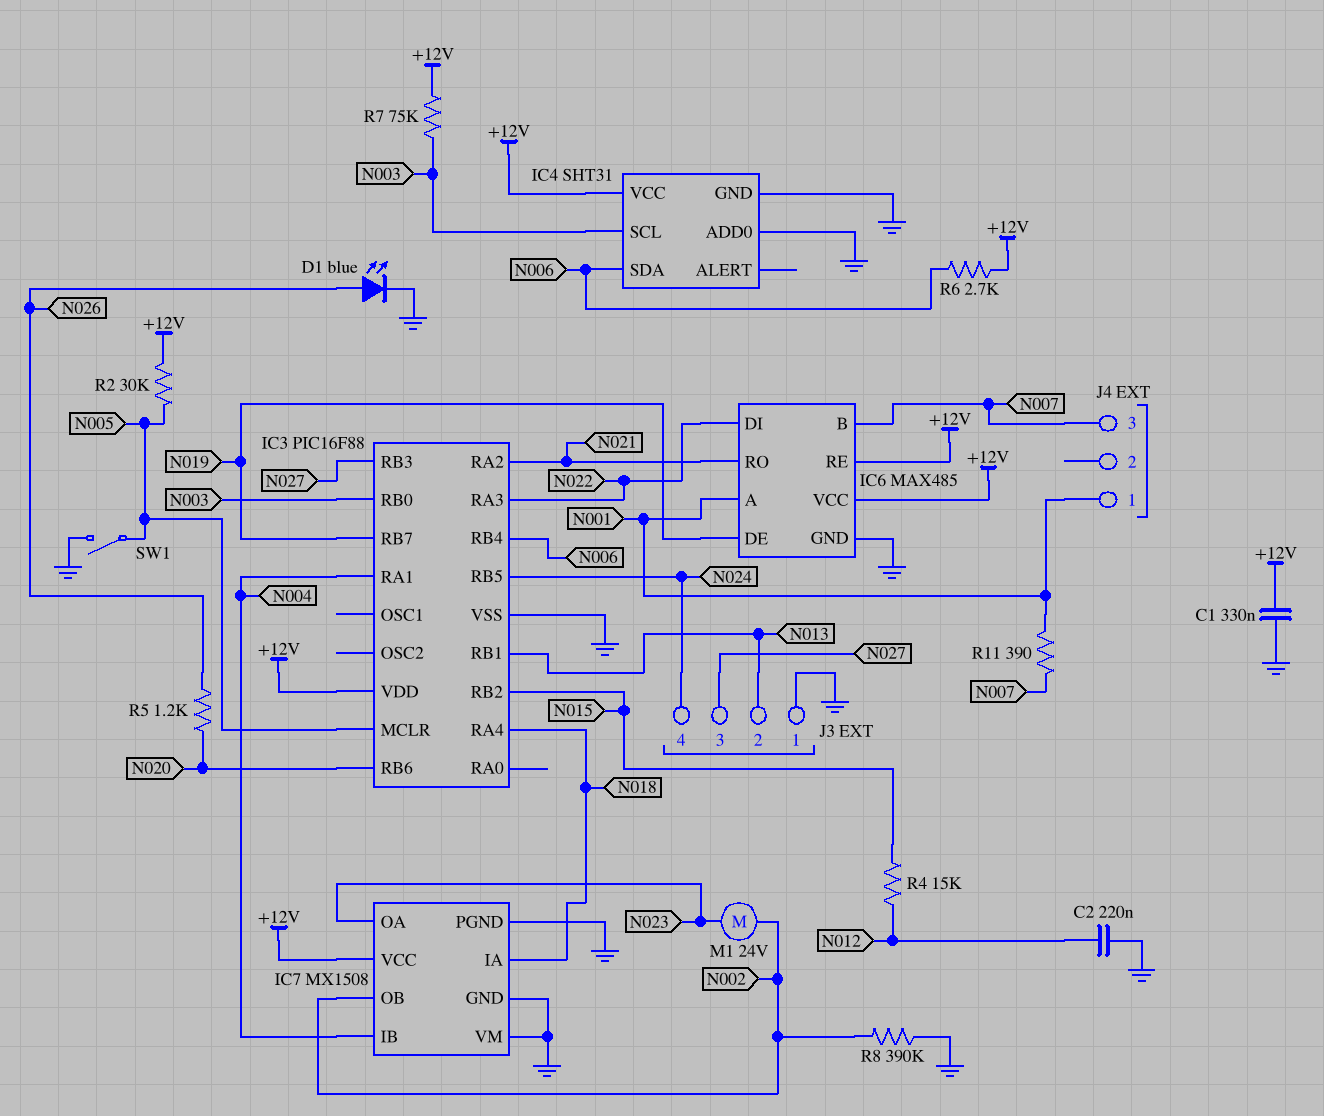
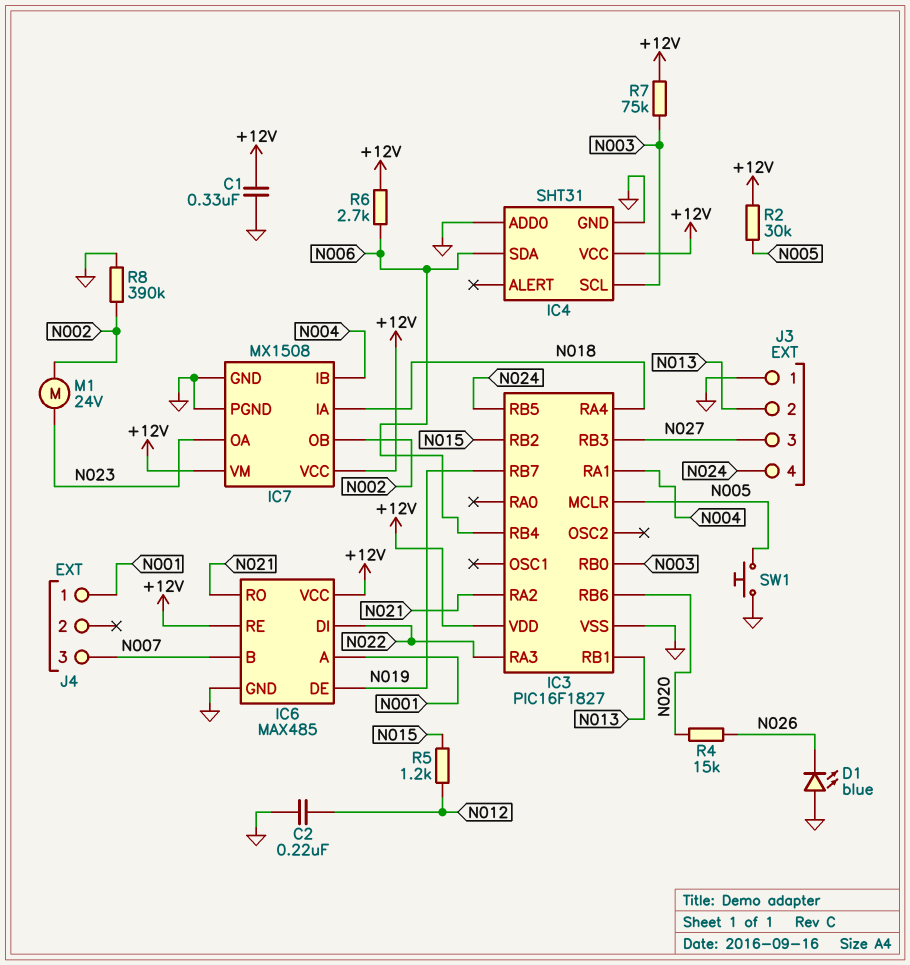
D1: LED blue (A N026, K GND) -> LED blue (A GND, K N026)
IC3: PIC16F88 -> PIC16F1827
IC7 pin VM: GND -> +12V
R4: 15k (N012, N015) -> 15k (N020, N026)
R5: 1.2k (N020, N026) -> 1.2k (N012, N015)
R11: 390 (N001, N007) -> none
SW1: switch (GND, N005) -> button (GND, N005)

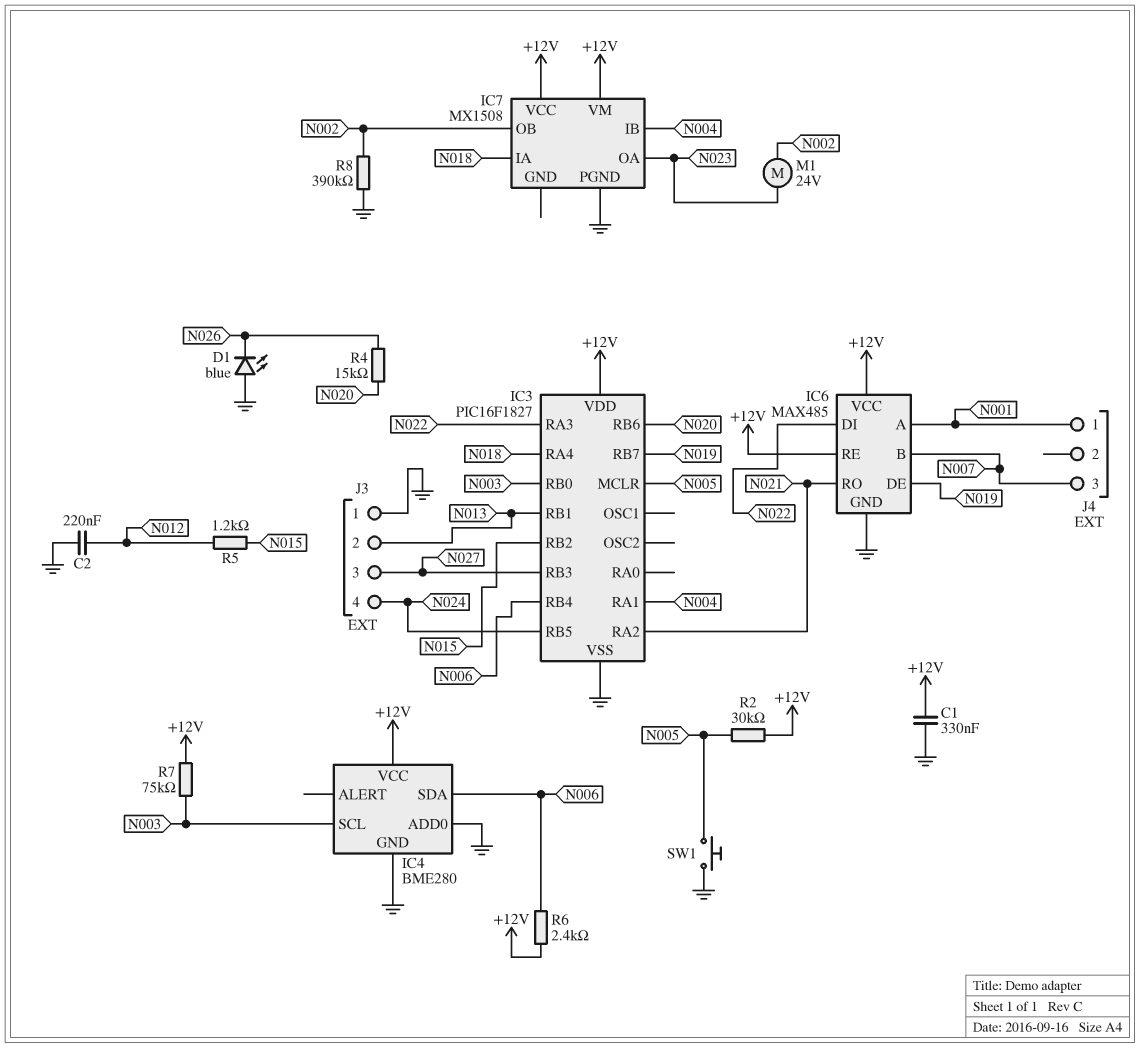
IC4: SHT31 -> BME280
IC7 pin GND: GND -> none
R6: 2.7k (+12V, N006) -> 2.4k (+12V, N006)

